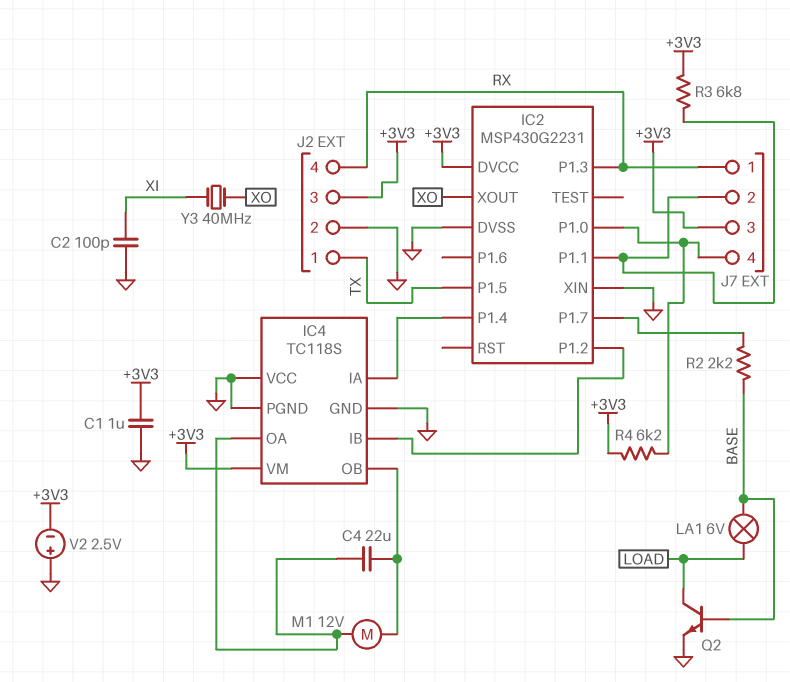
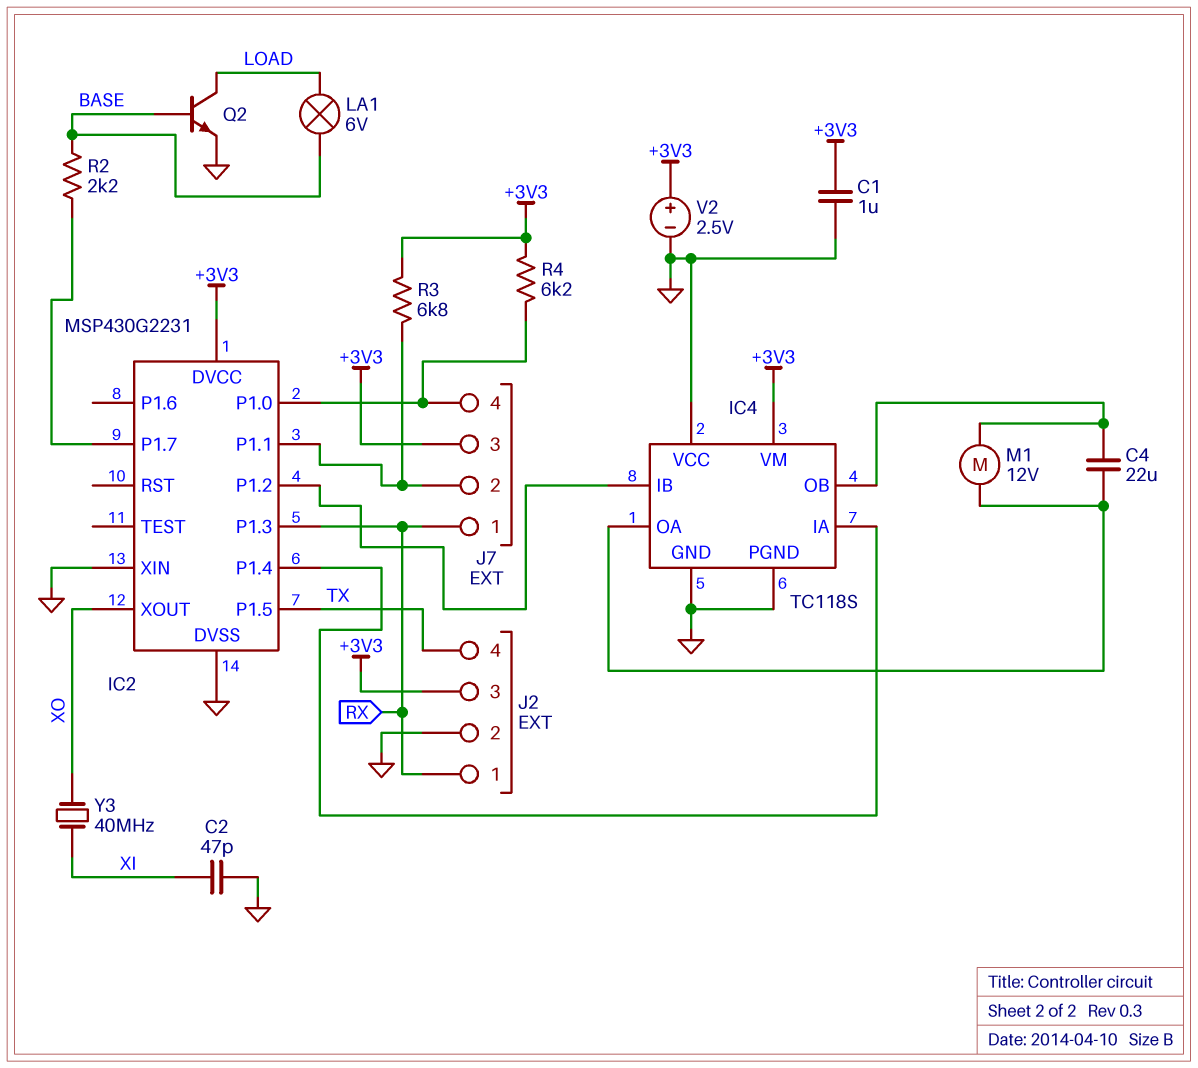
C2: 100pF (GND, XI) -> 47pF (GND, XI)
J2 pin 1: TX -> RX
J2 pin 4: RX -> TX
V2: 2.5V (plus GND, minus +3V3) -> 2.5V (plus +3V3, minus GND)

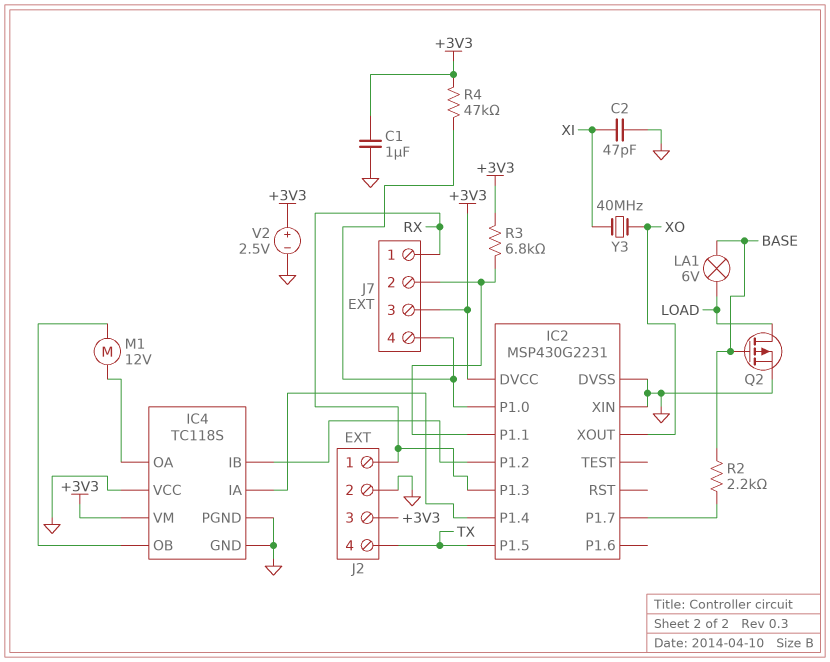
C4: 22uF (IC4/OA, IC4/OB) -> none
Q2: NPN (B BASE, C LOAD, E GND) -> PMOS (G BASE, D LOAD, S GND)
R4: 6.2k (+3V3, IC2/P1.0) -> 47k (+3V3, IC2/P1.0)

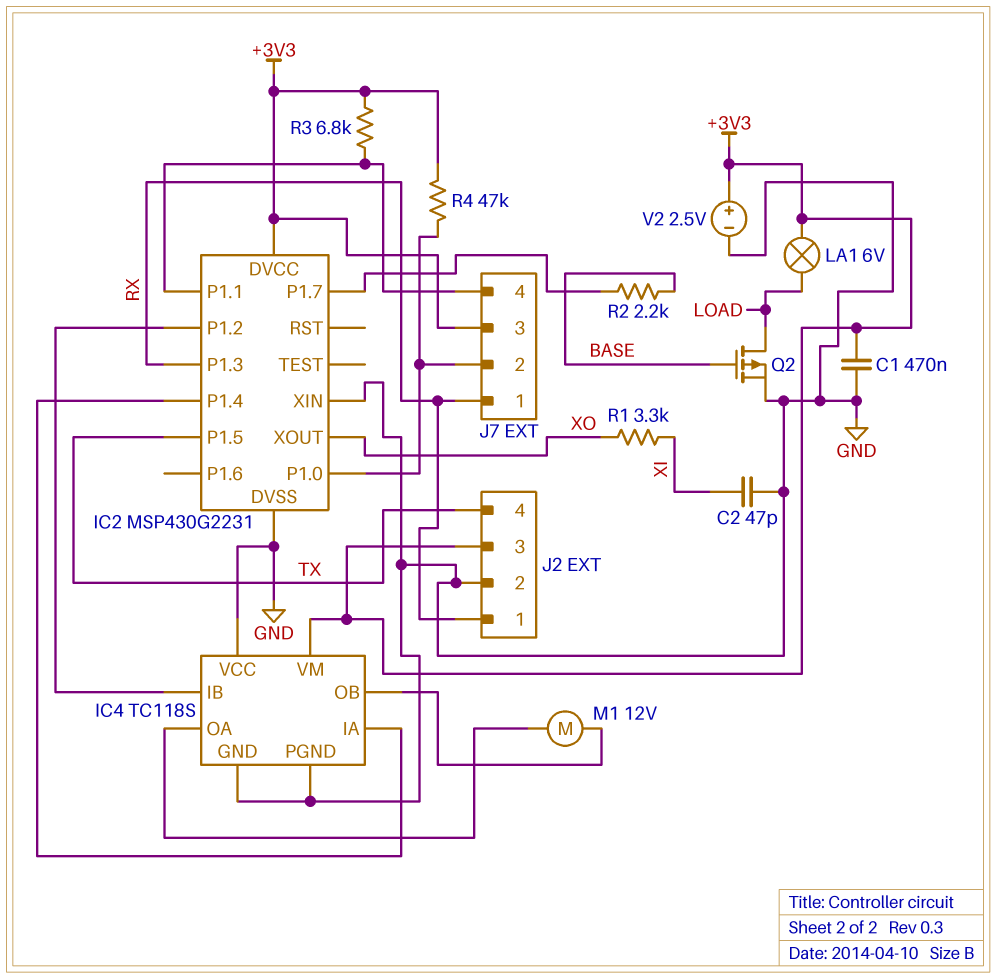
C1: 1uF (+3V3, GND) -> 470nF (+3V3, GND)
J7 pin 2: IC2/P1.1 -> IC2/P1.0
J7 pin 4: IC2/P1.0 -> IC2/P1.1
LA1: lamp 6V (BASE, LOAD) -> lamp 6V (+3V3, LOAD)
R1: none -> 3.3k (XI, XO)
Y3: 40MHz (XI, XO) -> none

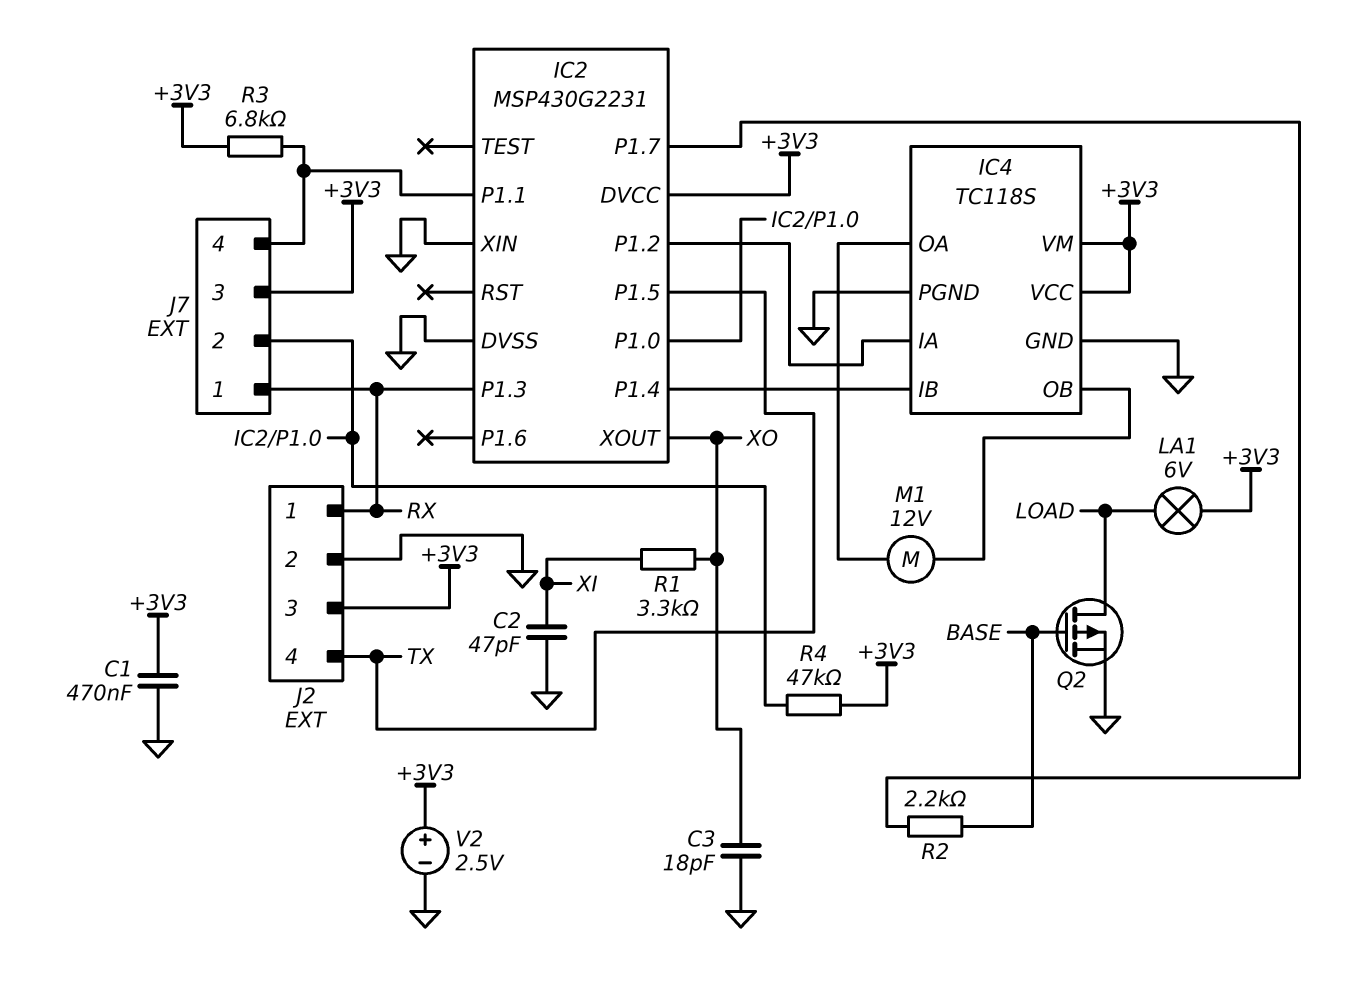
C3: none -> 18pF (GND, XO)
IC4 pin IA: IC2/P1.4 -> IC2/P1.2
IC4 pin IB: IC2/P1.2 -> IC2/P1.4
IC4 pin VCC: GND -> +3V3

